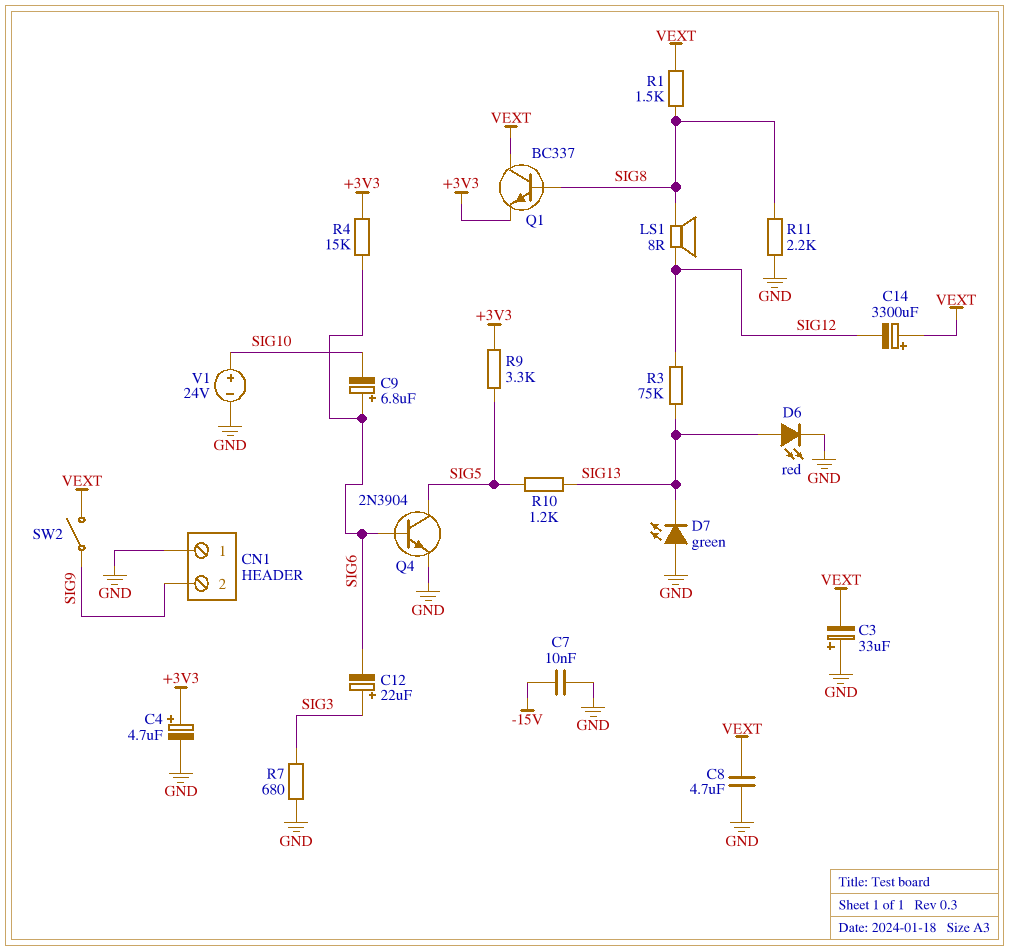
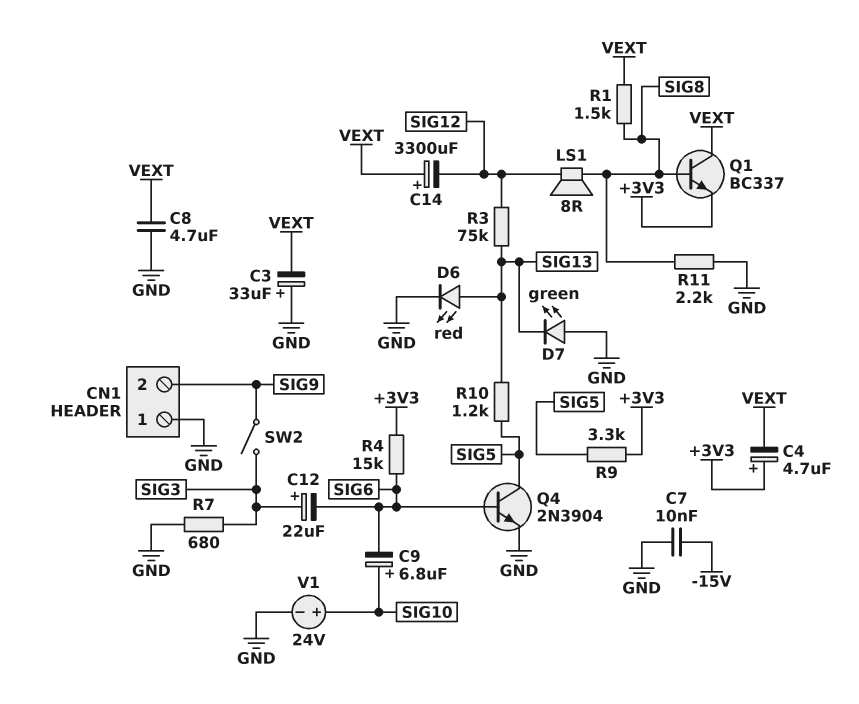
C4: 4.7uF (plus +3V3, minus GND) -> 4.7uF (plus +3V3, minus VEXT)
C9: 6.8uF (plus SIG6, minus SIG10) -> 6.8uF (plus SIG10, minus SIG6)
SW2: switch (SIG9, VEXT) -> switch (SIG3, SIG9)

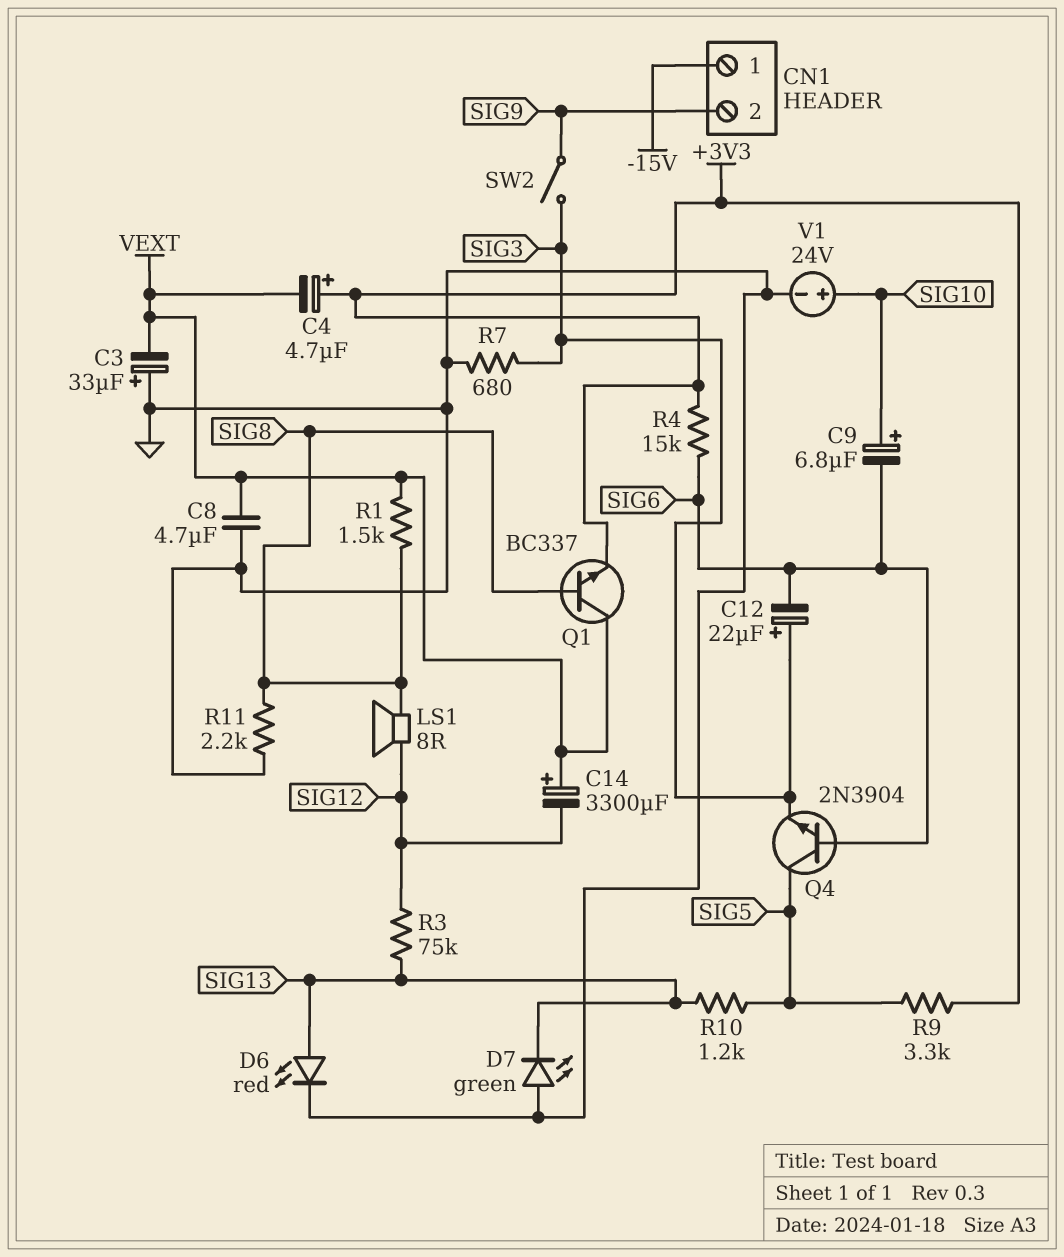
C7: 10nF (-15V, GND) -> none
CN1 pin 1: GND -> -15V
Q4: NPN 2N3904 (B SIG6, C SIG5, E GND) -> NPN 2N3904 (B SIG6, C SIG5, E SIG3)

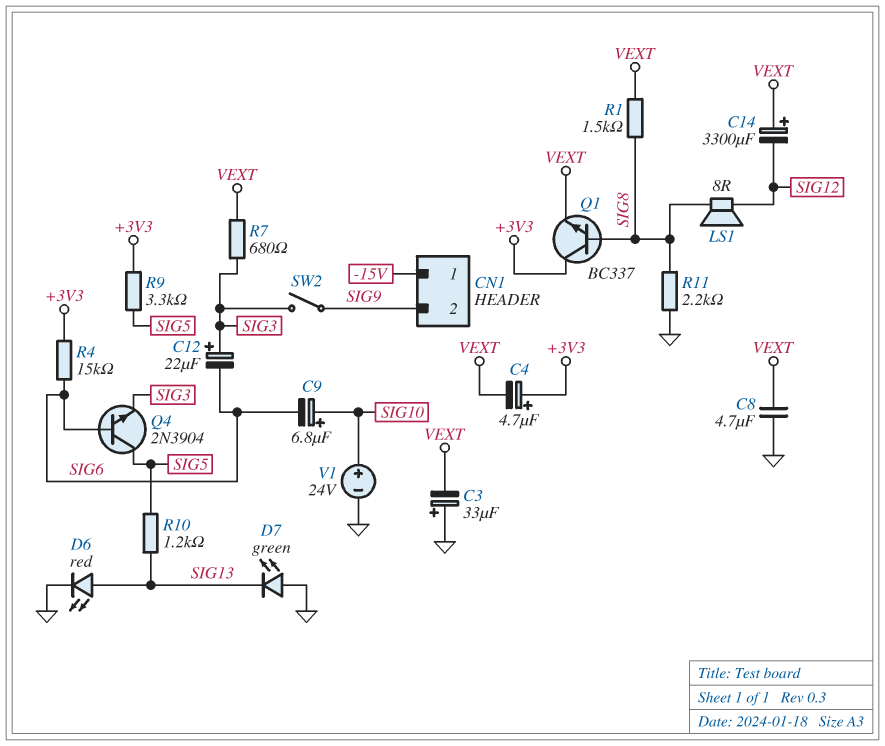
Q1: NPN BC337 (B SIG8, C VEXT, E +3V3) -> NPN BC337 (B SIG8, C +3V3, E VEXT)
R3: 75k (SIG12, SIG13) -> none
R7: 680 (GND, SIG3) -> 680 (SIG3, VEXT)

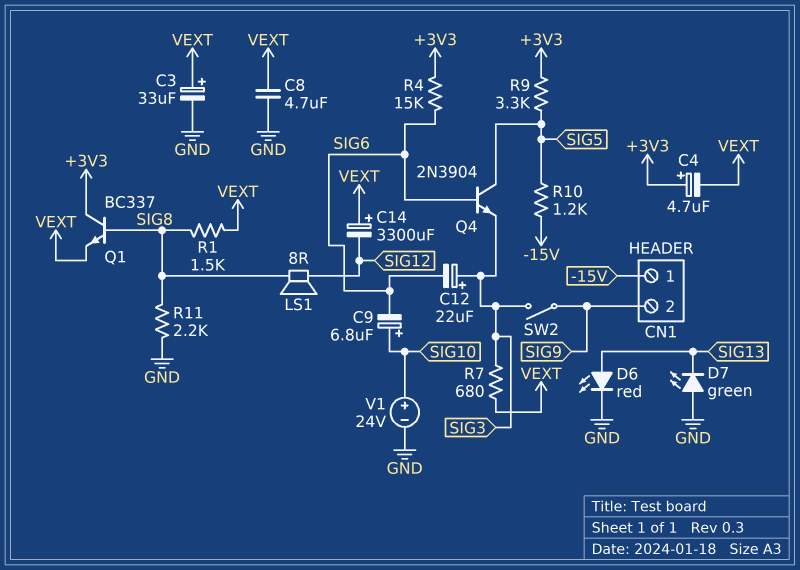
C3: 33uF (plus GND, minus VEXT) -> 33uF (plus VEXT, minus GND)
R10: 1.2k (SIG5, SIG13) -> 1.2k (-15V, SIG5)

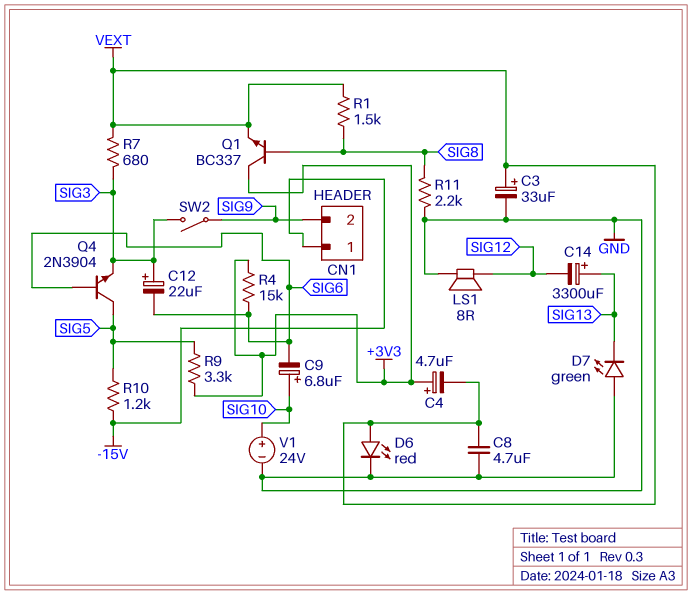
C14: 3300uF (plus VEXT, minus SIG12) -> 3300uF (plus SIG13, minus SIG12)
D6: LED red (A SIG13, K GND) -> LED red (A VEXT, K GND)
LS1: speaker 8R (SIG8, SIG12) -> speaker 8R (GND, SIG12)

